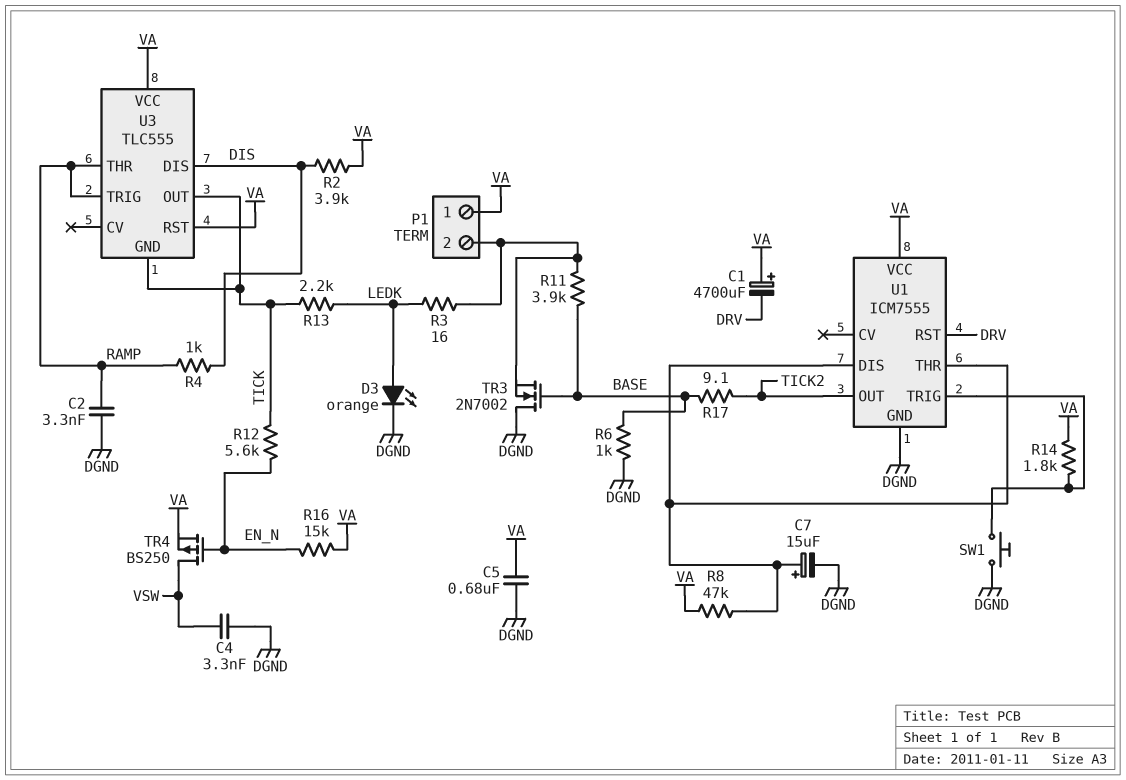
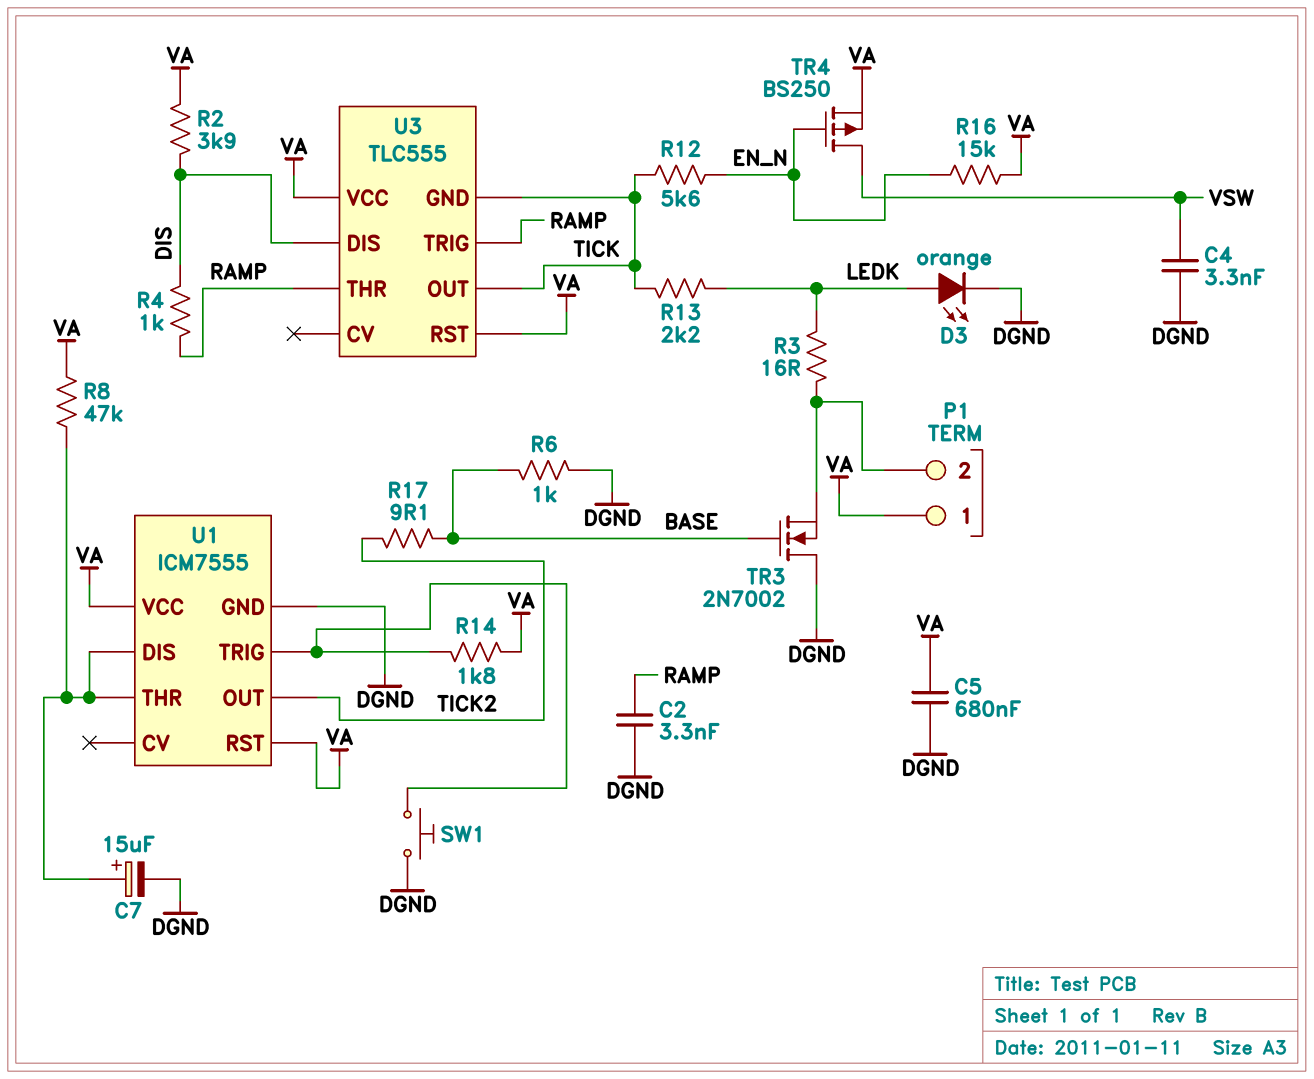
C1: 4700uF (plus VA, minus DRV) -> none
R11: 3.9k (BASE, P1/2) -> none
U1 pin RST: DRV -> VA

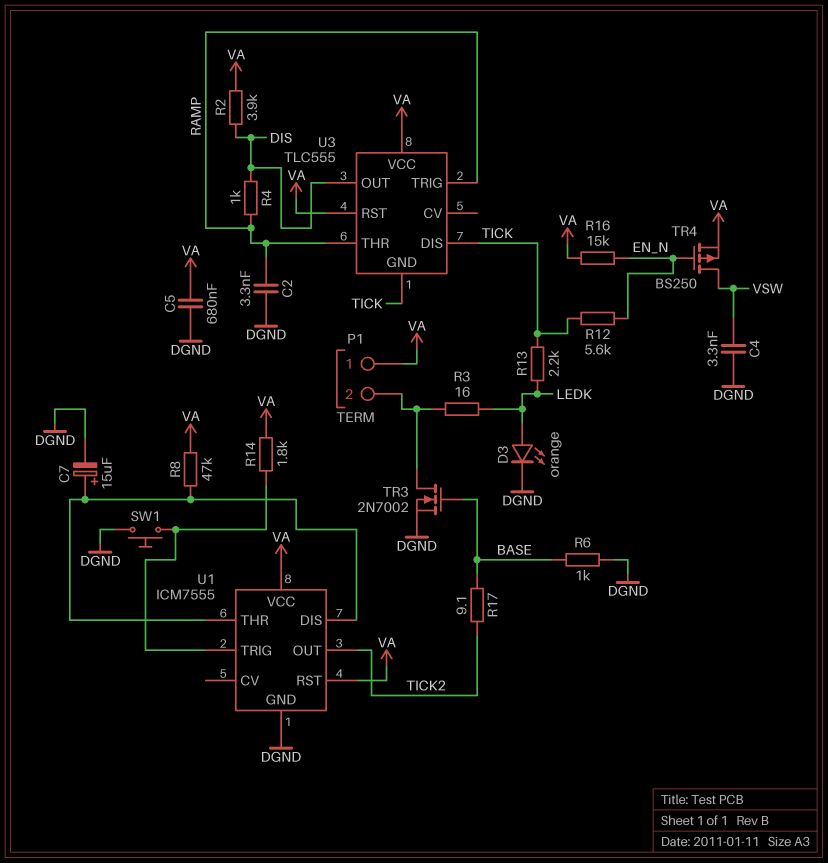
TR3: NMOS 2N7002 (G BASE, D DGND, S P1/2) -> NMOS 2N7002 (G BASE, D P1/2, S DGND)
U3 pin DIS: DIS -> TICK
U3 pin OUT: TICK -> DIS

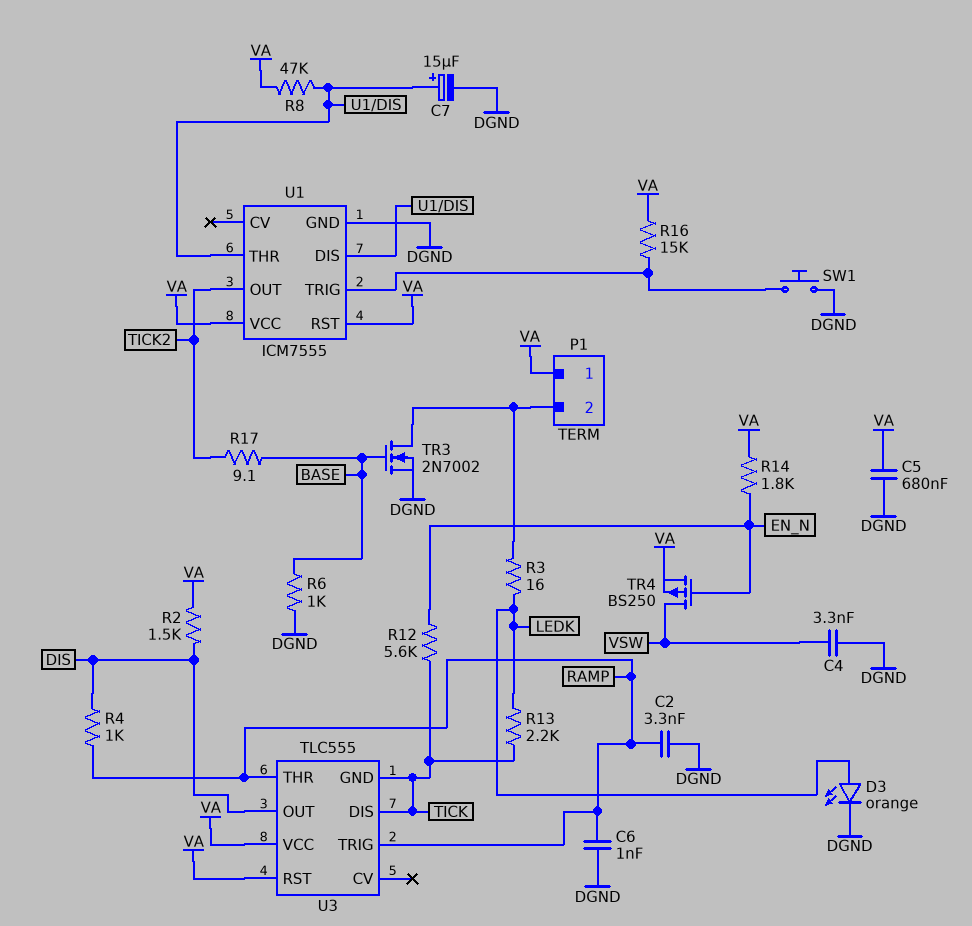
C6: none -> 1nF (DGND, RAMP)
R2: 3.9k (DIS, VA) -> 1.5k (DIS, VA)
R14: 1.8k (U1/TRIG, VA) -> 1.8k (EN_N, VA)
R16: 15k (EN_N, VA) -> 15k (U1/TRIG, VA)

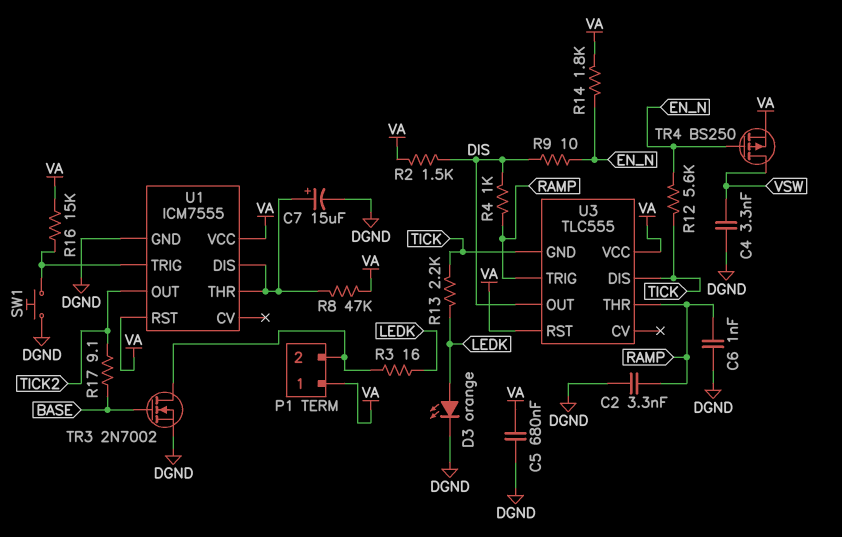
R6: 1k (BASE, DGND) -> none
R9: none -> 10 (DIS, EN_N)

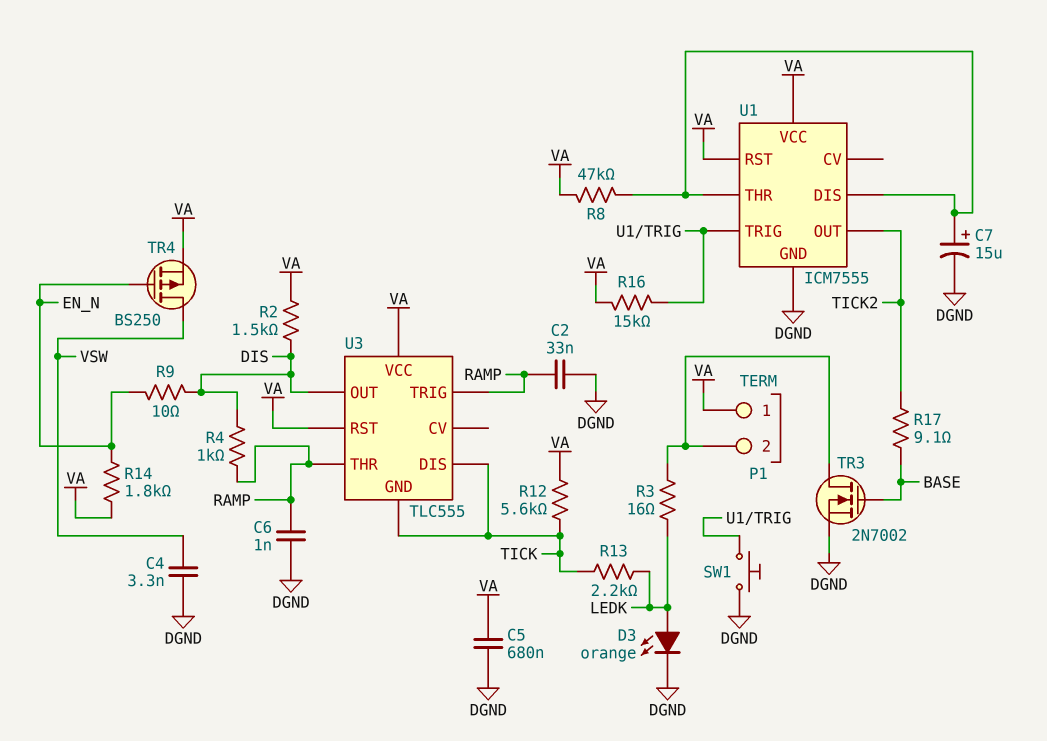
C2: 3.3nF (DGND, RAMP) -> 33nF (DGND, RAMP)
R12: 5.6k (EN_N, TICK) -> 5.6k (TICK, VA)

